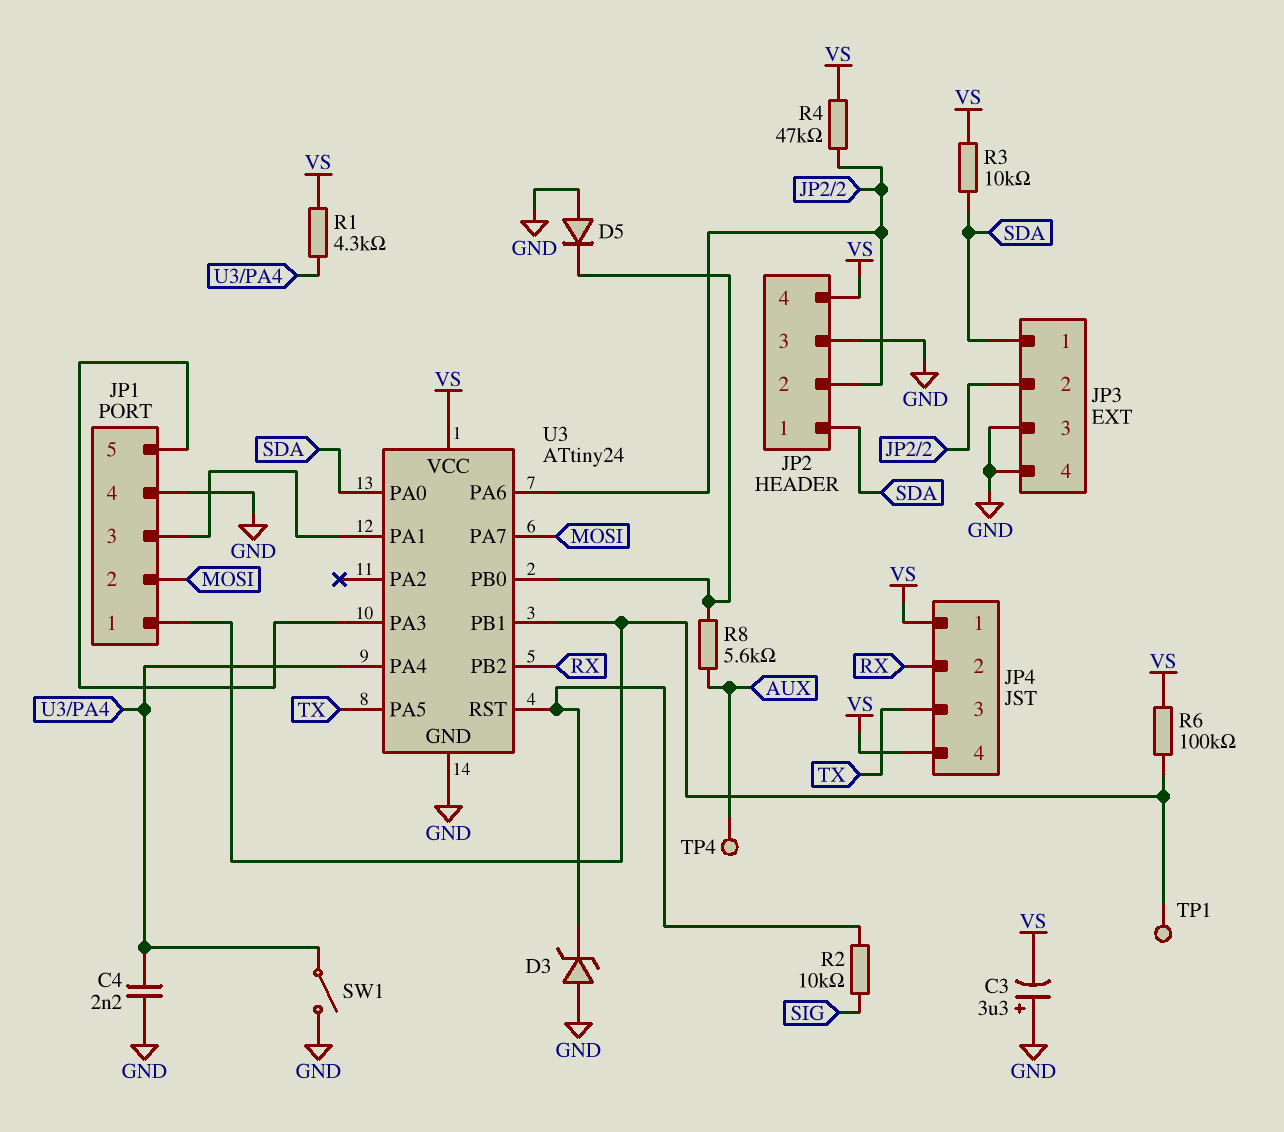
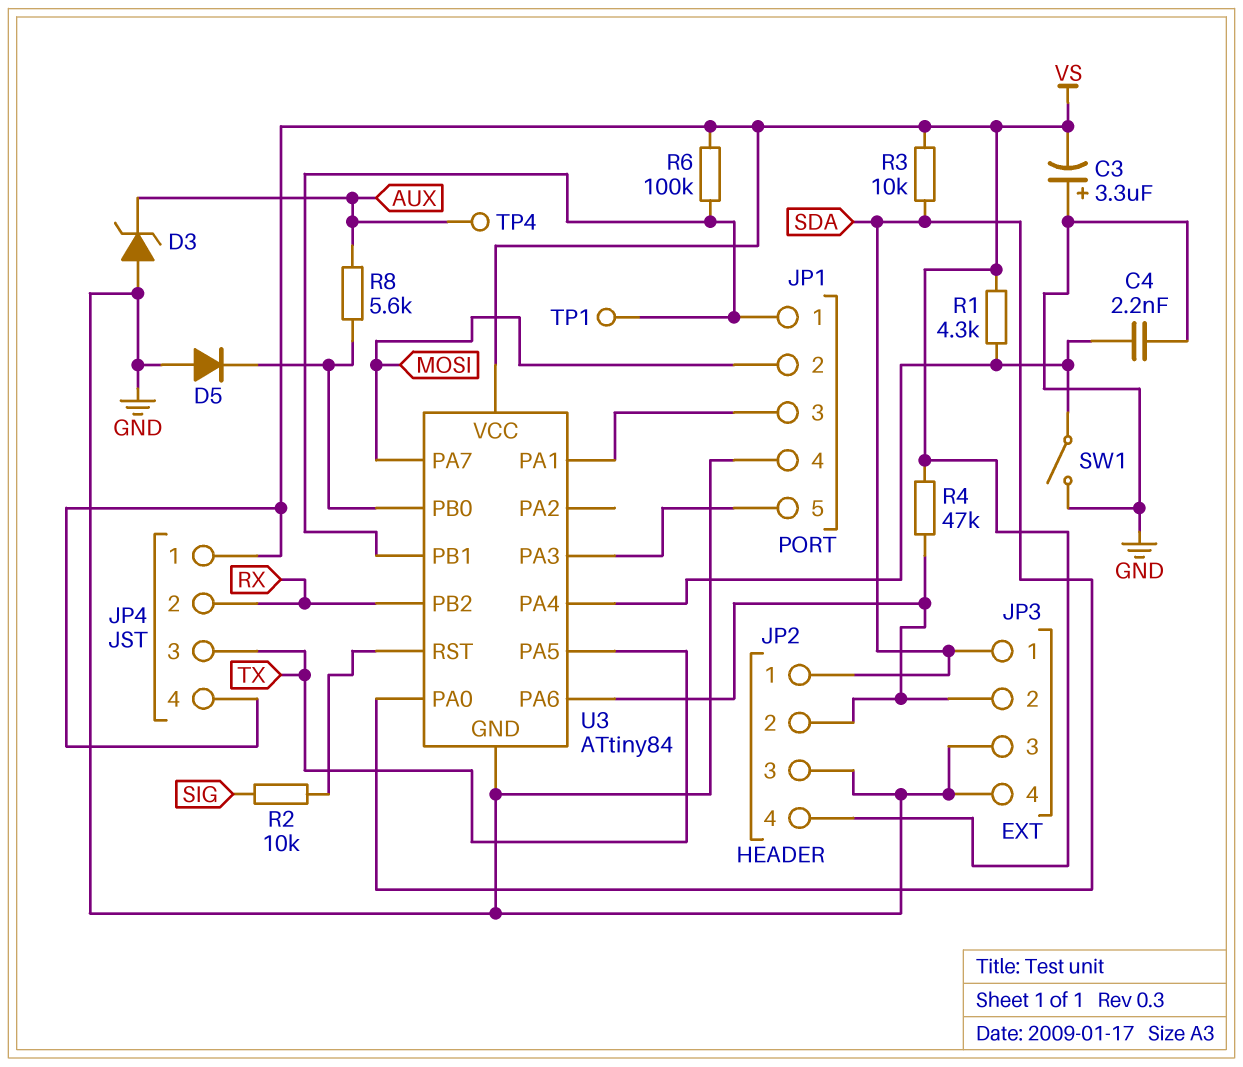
D3: zener (A GND, K U3/RST) -> zener (A GND, K AUX)
U3: ATtiny24 -> ATtiny84

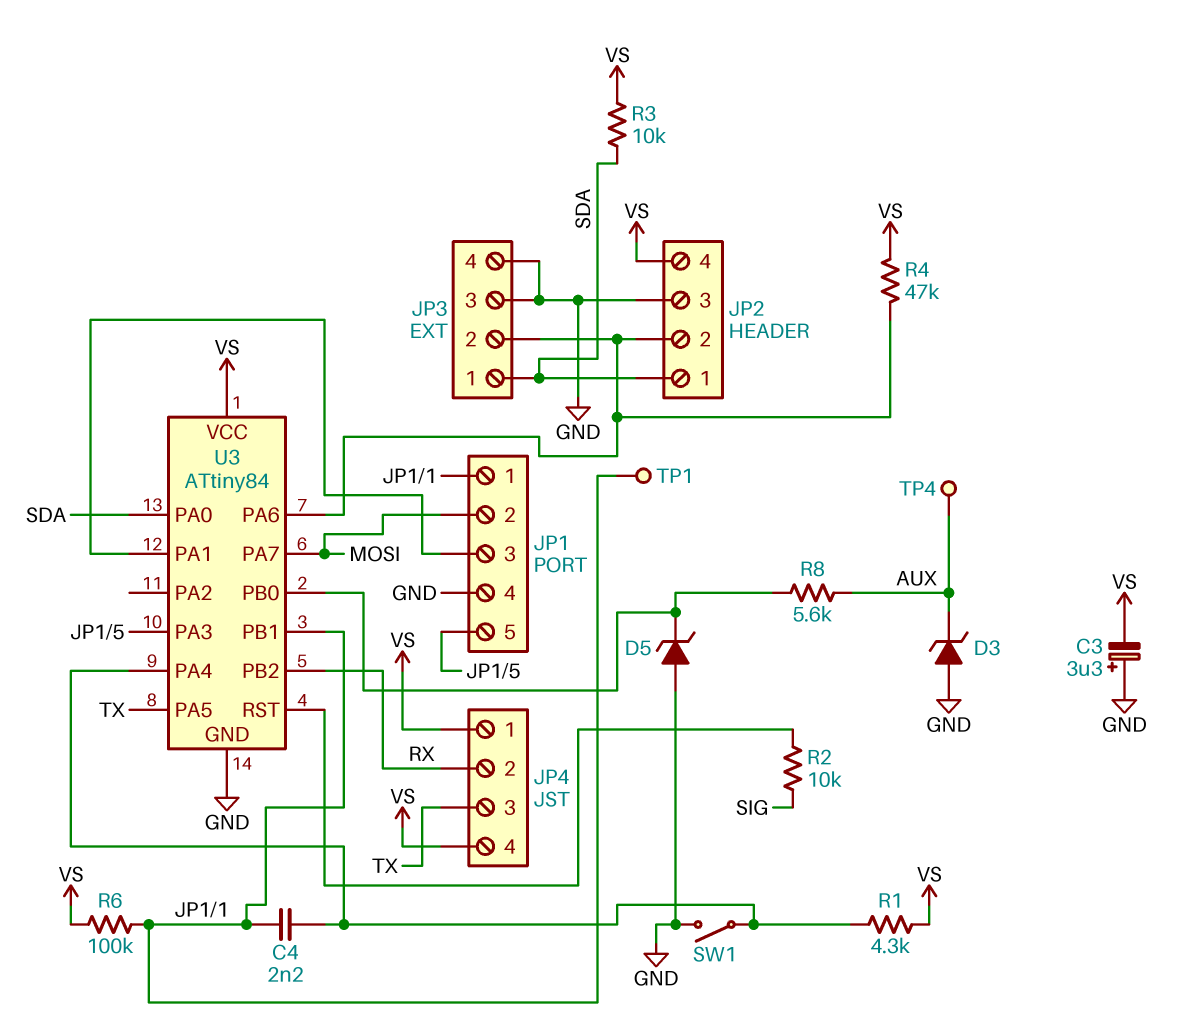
C4: 2.2nF (GND, U3/PA4) -> 2.2nF (JP1/1, U3/PA4)
D5: diode (A GND, K U3/PB0) -> zener (A GND, K U3/PB0)

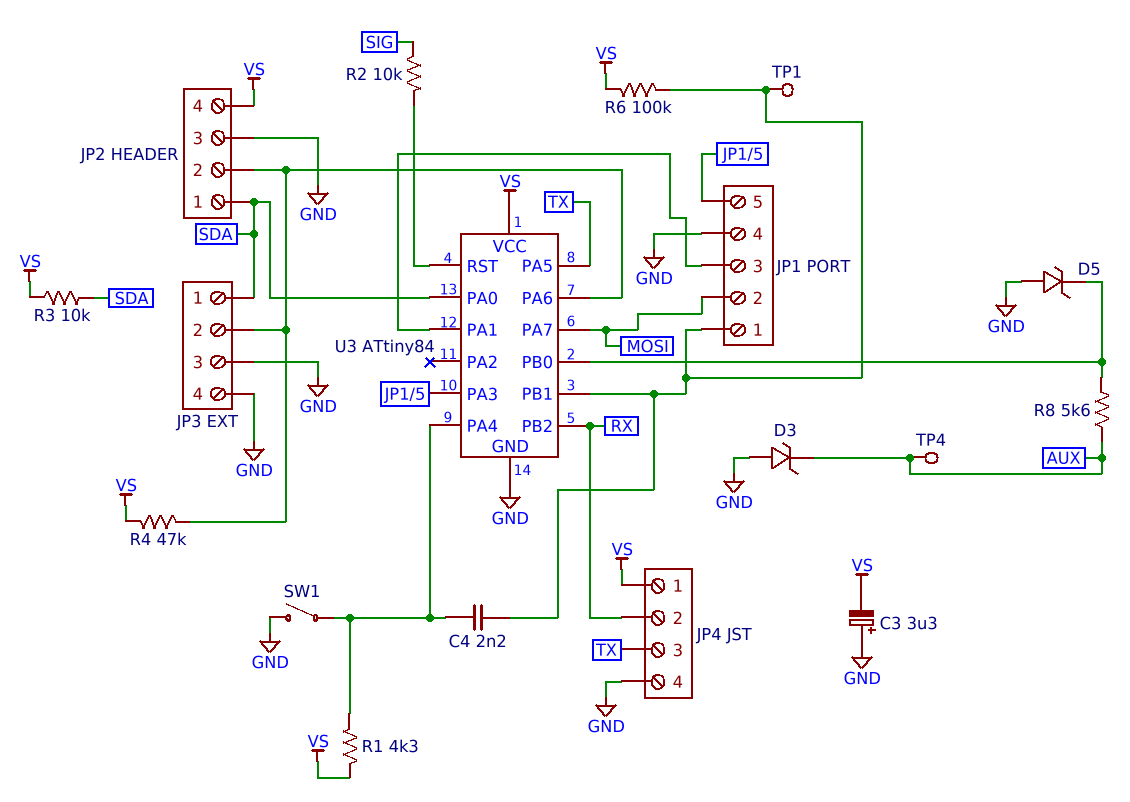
JP4 pin 4: VS -> GND

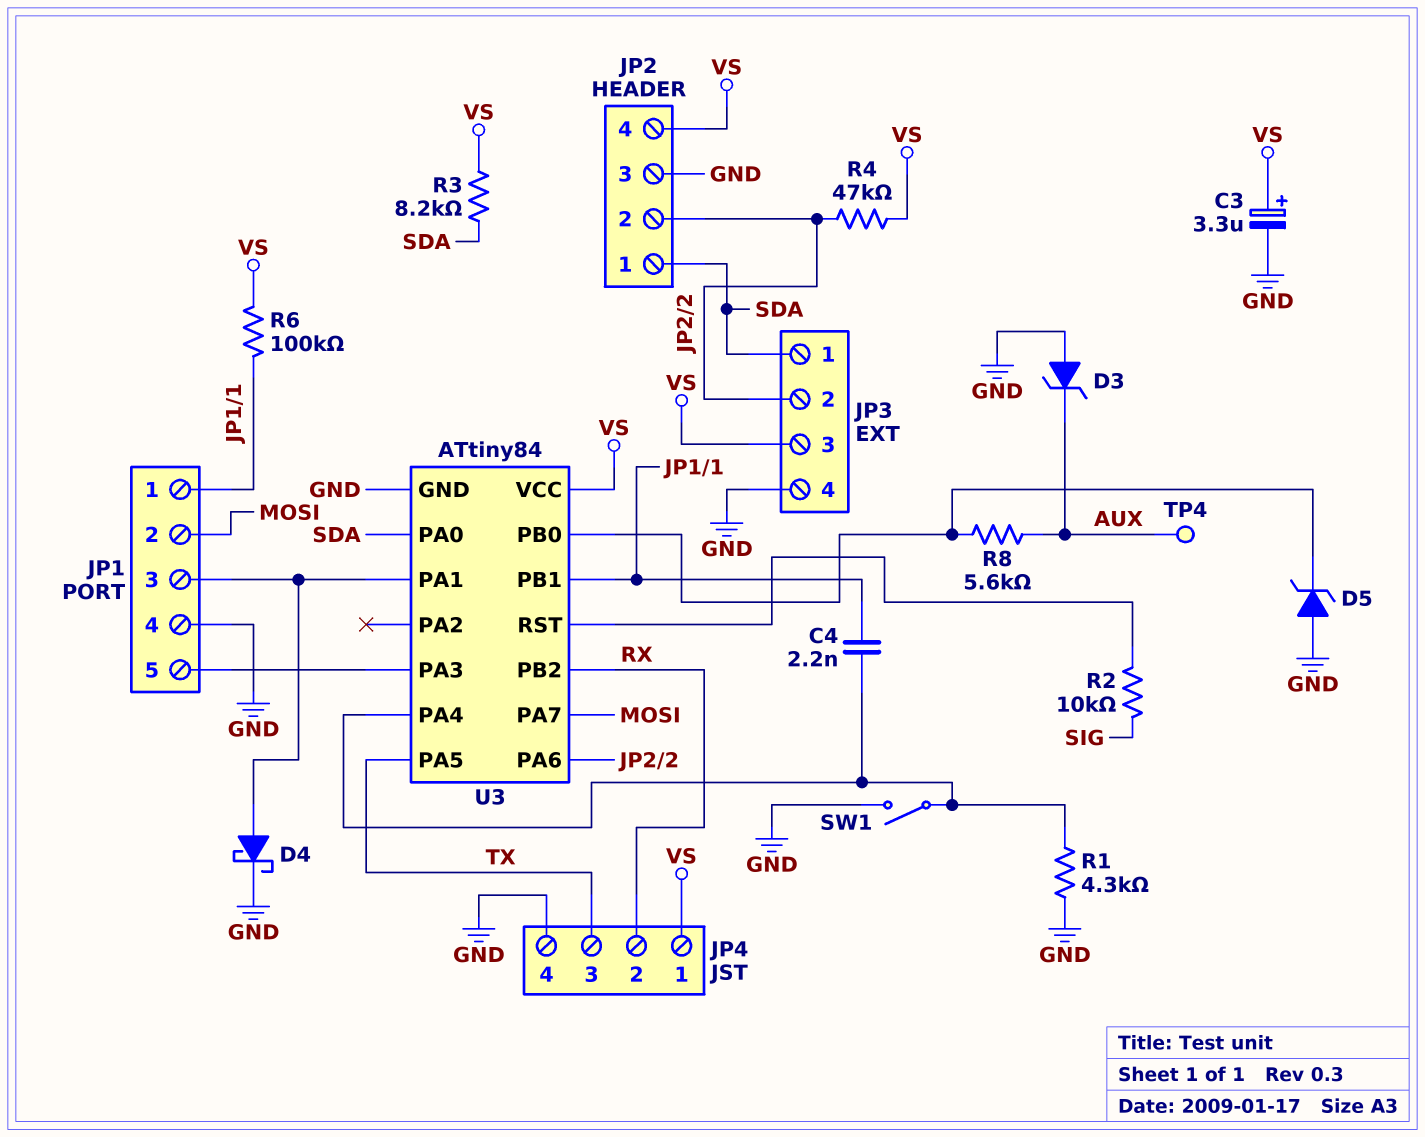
C3: 3.3uF (plus GND, minus VS) -> 3.3uF (plus VS, minus GND)
D4: none -> schottky (A JP1/3, K GND)
JP3 pin 3: GND -> VS
R1: 4.3k (U3/PA4, VS) -> 4.3k (GND, U3/PA4)
R3: 10k (SDA, VS) -> 8.2k (SDA, VS)
TP1: test point (JP1/1) -> none

